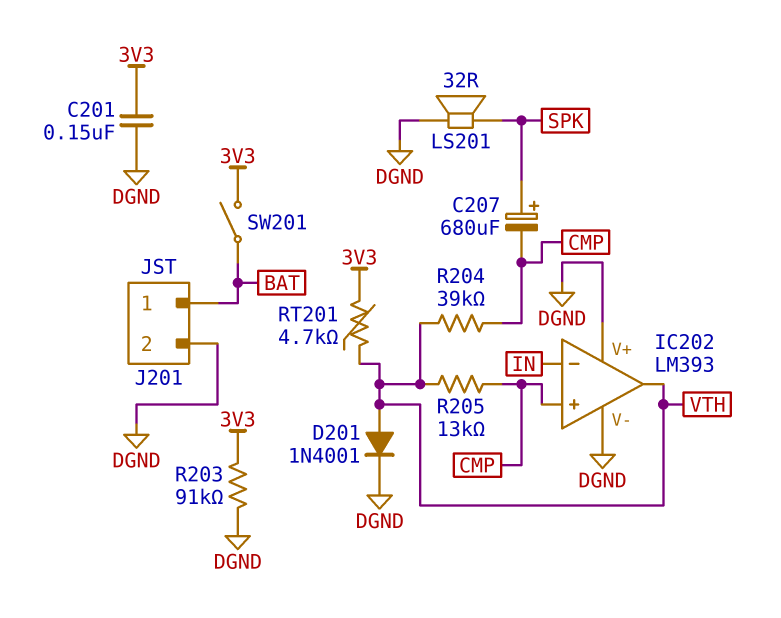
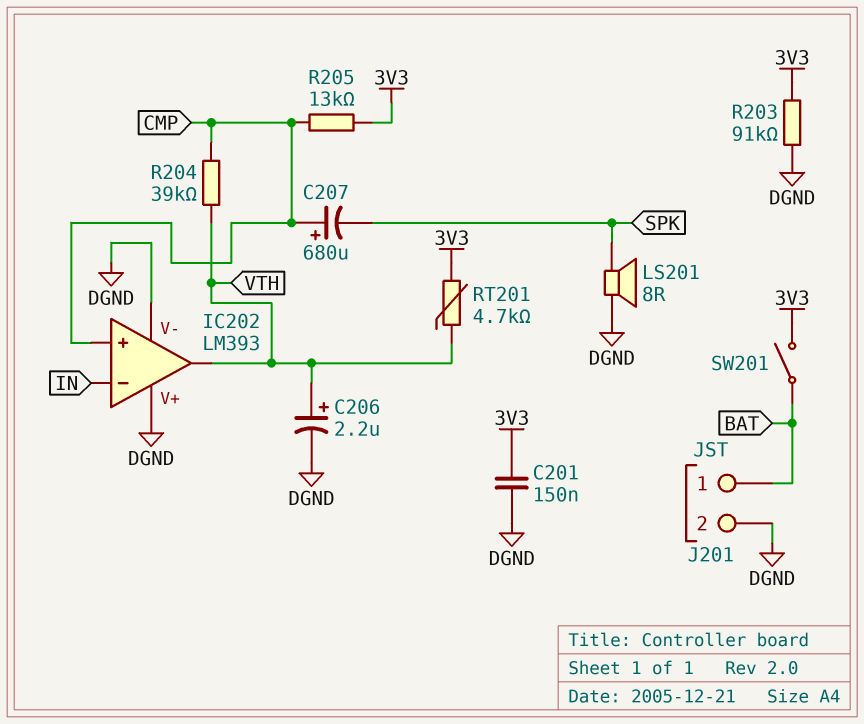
C206: none -> 2.2uF (plus VTH, minus DGND)
C207: 680uF (plus SPK, minus CMP) -> 680uF (plus CMP, minus SPK)
D201: diode 1N4001 (A VTH, K DGND) -> none
LS201: speaker 32R (DGND, SPK) -> speaker 8R (DGND, SPK)
R205: 13k (CMP, VTH) -> 13k (3V3, CMP)

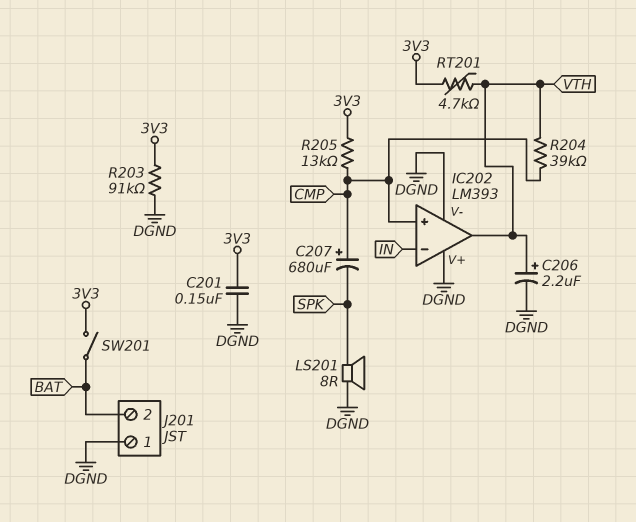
J201 pin 1: BAT -> DGND
J201 pin 2: DGND -> BAT

